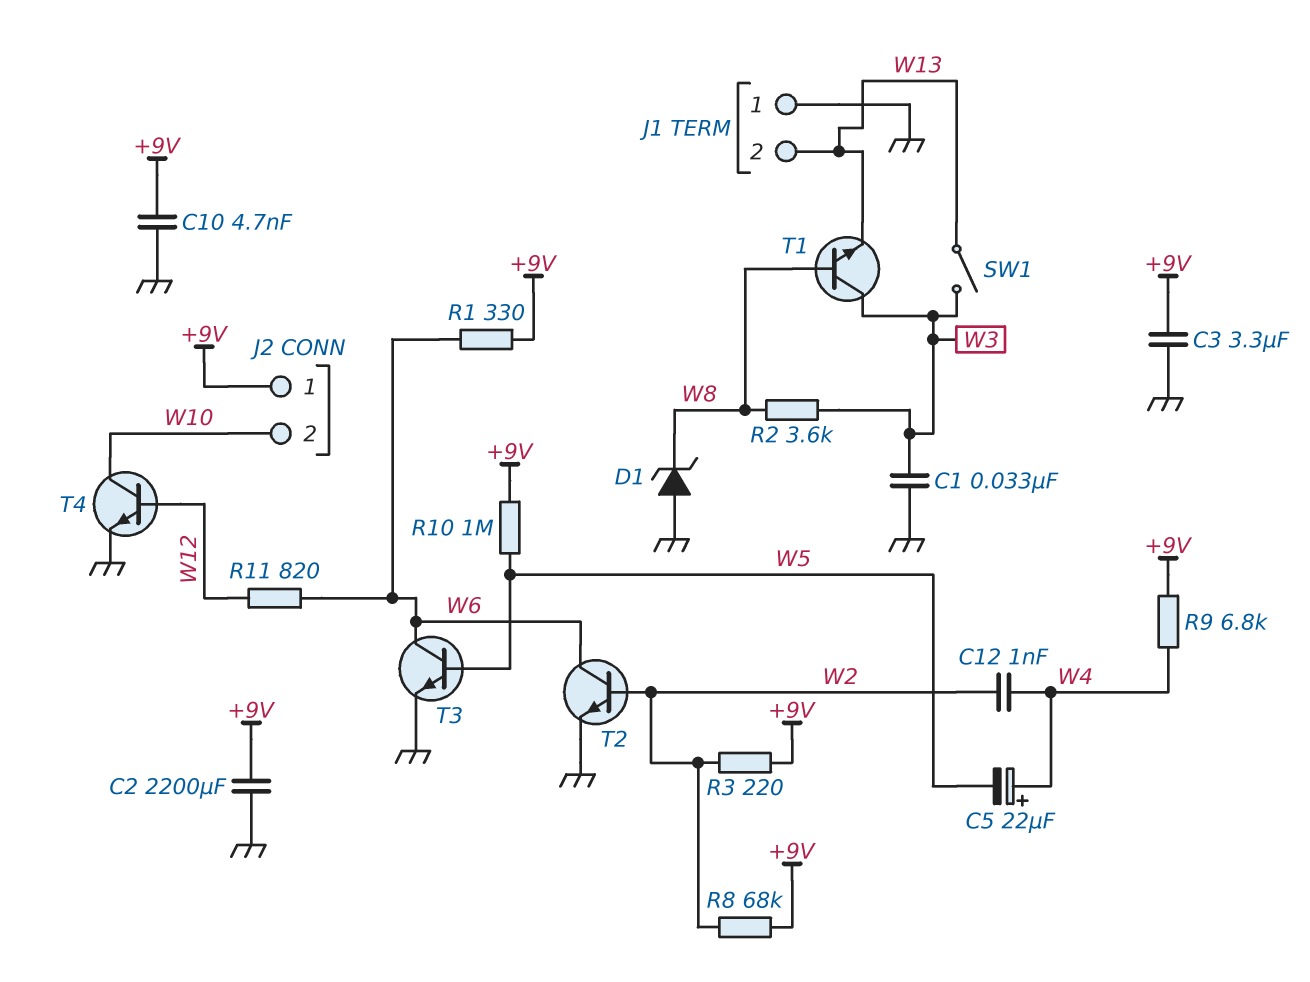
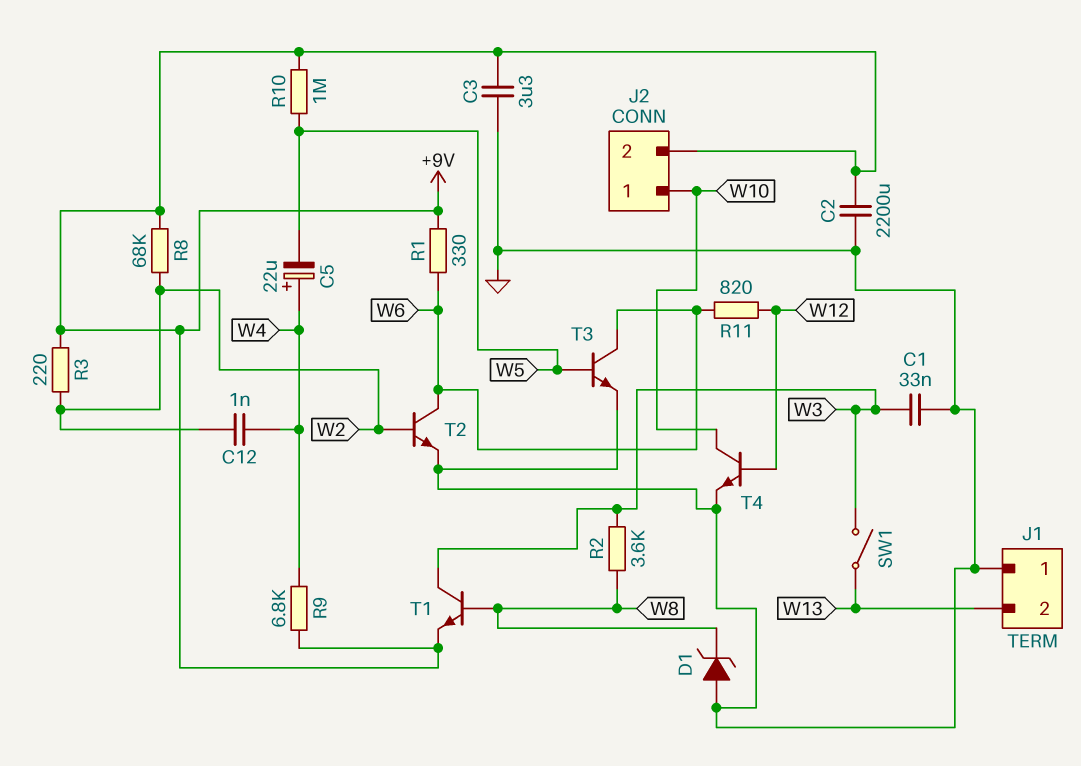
C10: 4.7nF (+9V, GND) -> none
J2 pin 1: +9V -> W10
J2 pin 2: W10 -> +9V
T1: NPN (B W8, C W3, E W13) -> NPN (B W8, C W3, E +9V)

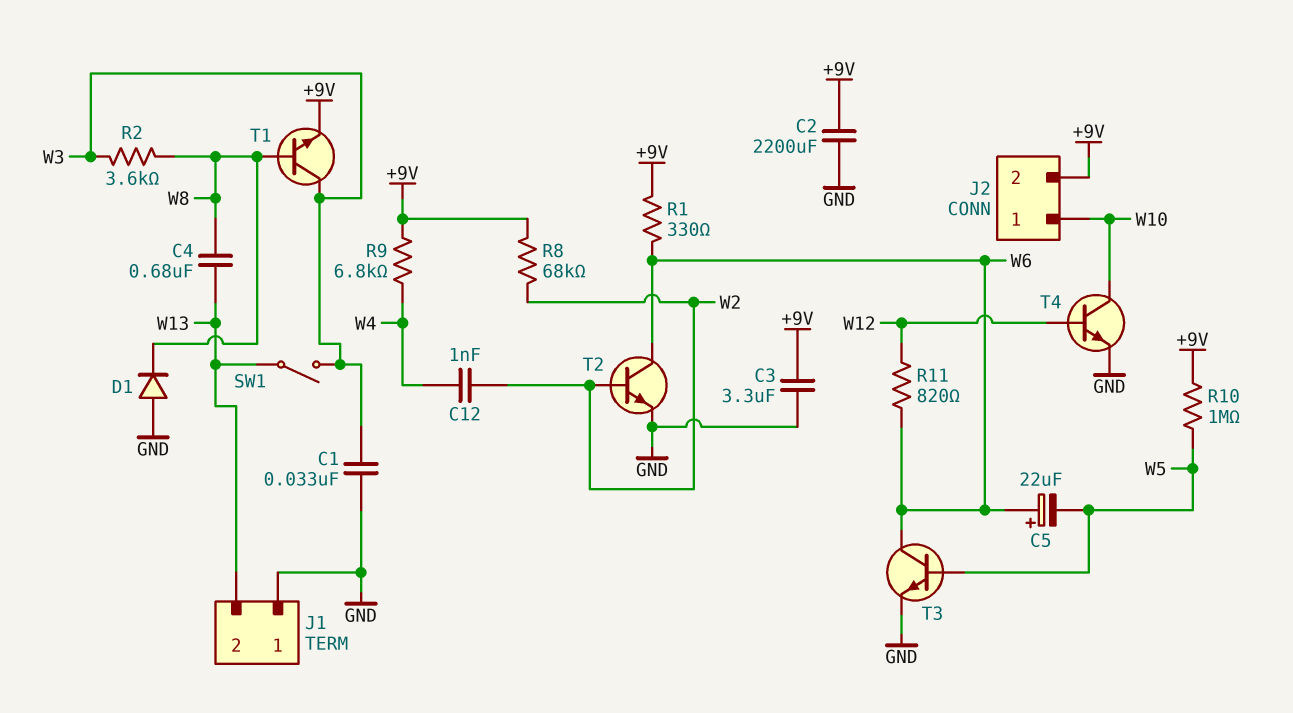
C4: none -> 680nF (W8, W13)
C5: 22uF (plus W4, minus W5) -> 22uF (plus W6, minus W5)
D1: zener (A GND, K W8) -> diode (A GND, K W8)
R3: 220 (+9V, W2) -> none

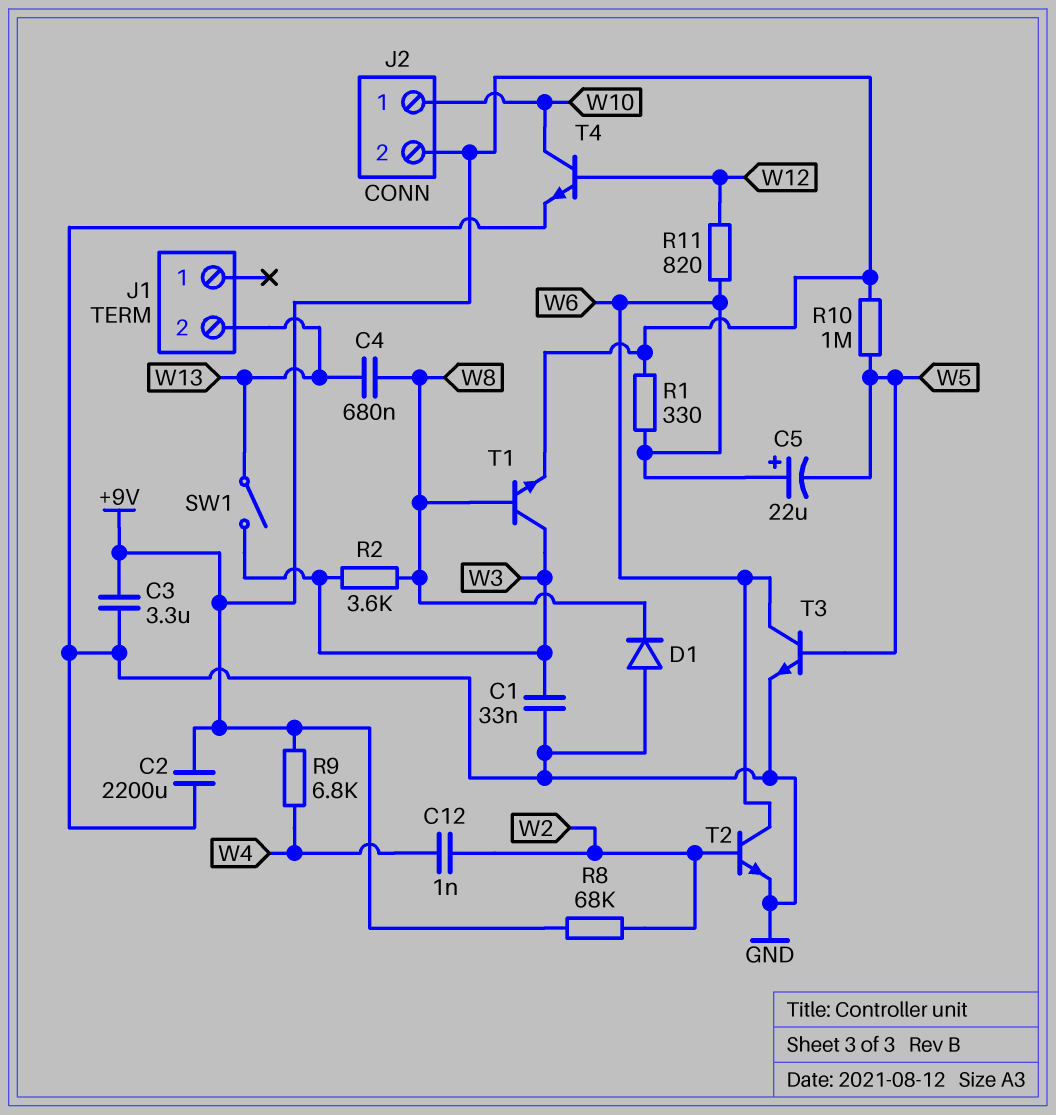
J1 pin 1: GND -> none

